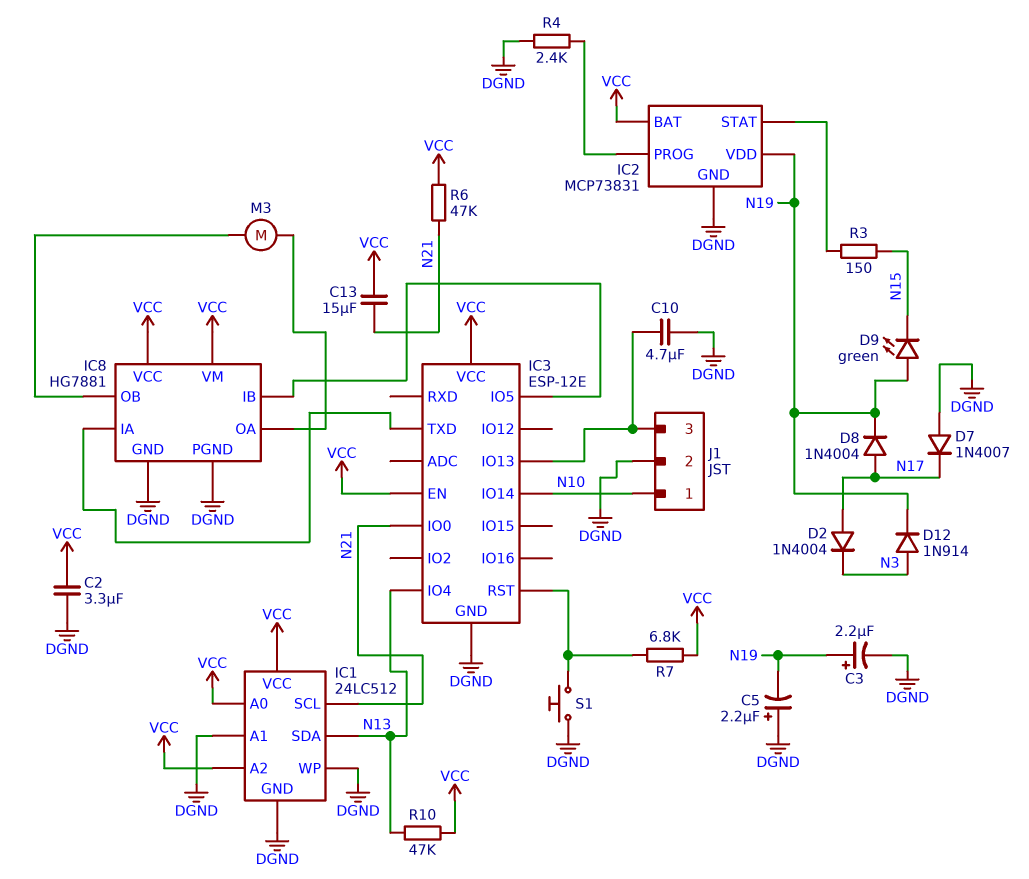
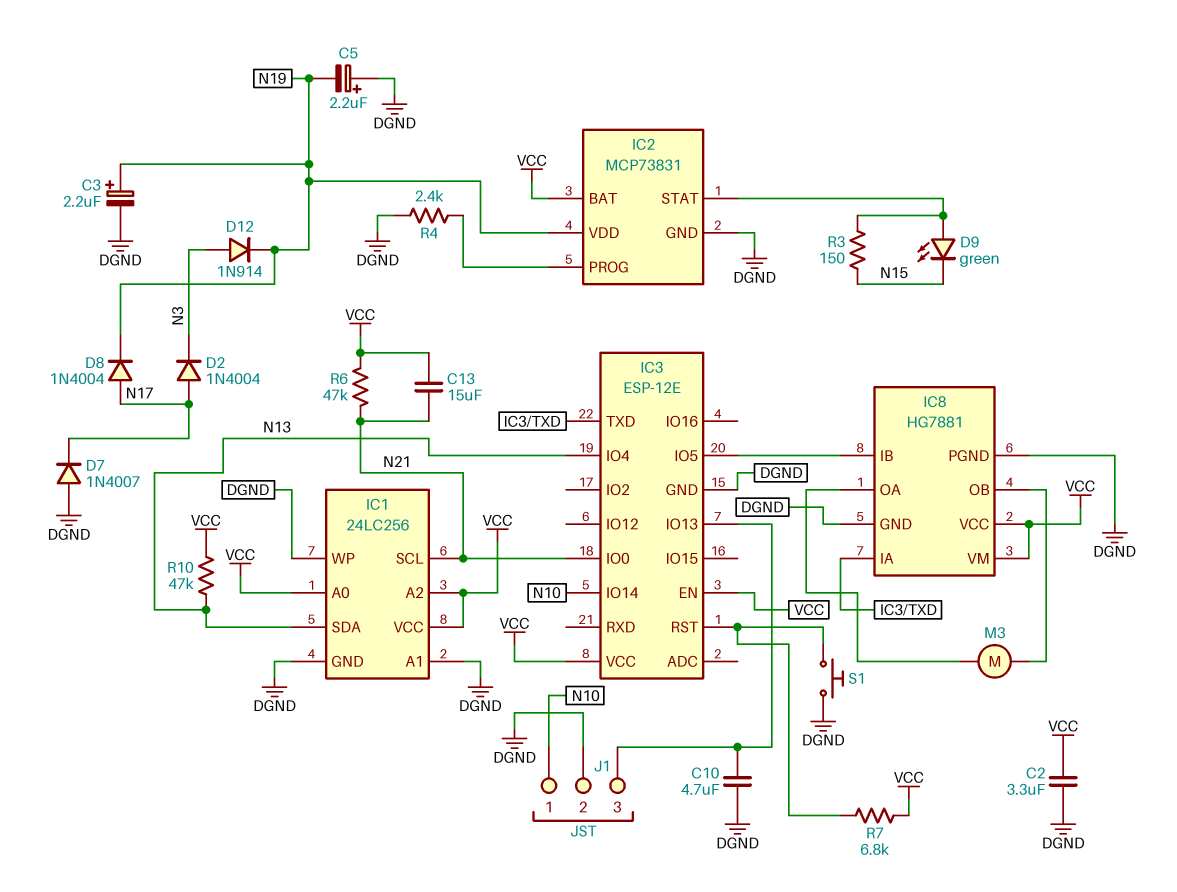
D9: LED green (A N19, K N15) -> LED green (A IC2/STAT, K N15)
IC1: 24LC512 -> 24LC256

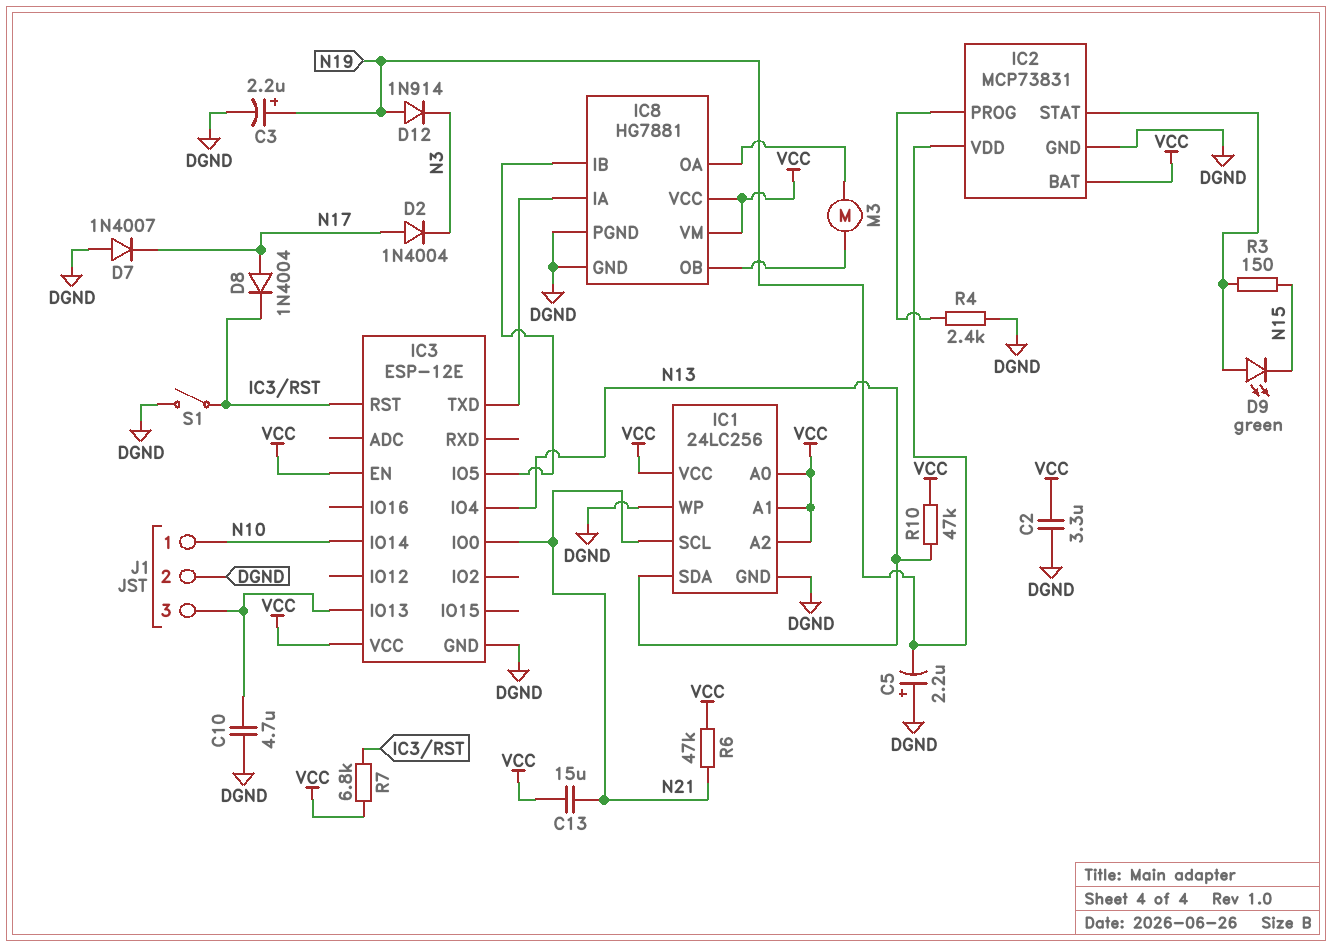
D8: diode 1N4004 (A N17, K N19) -> diode 1N4004 (A N17, K IC3/RST)
D12: diode 1N914 (A N3, K N19) -> diode 1N914 (A N19, K N3)
IC1 pin A1: DGND -> VCC
S1: button (DGND, IC3/RST) -> switch (DGND, IC3/RST)

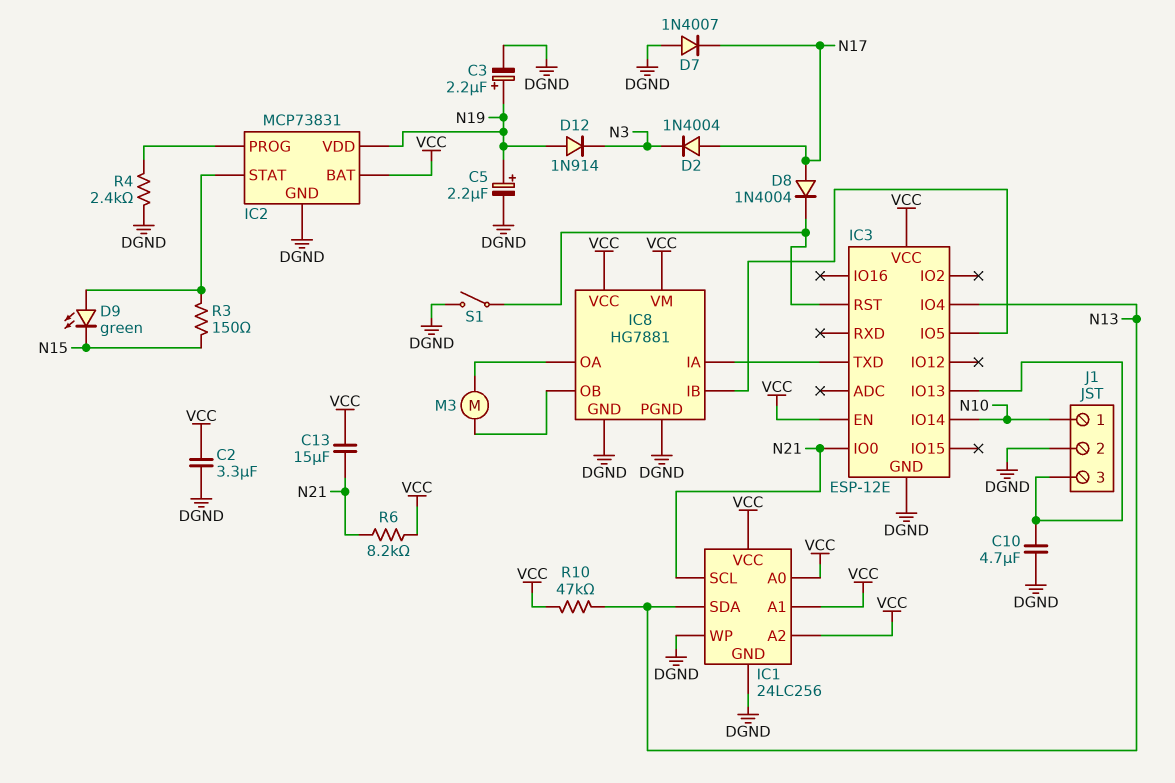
C5: 2.2uF (plus DGND, minus N19) -> 2.2uF (plus N19, minus DGND)
R6: 47k (N21, VCC) -> 8.2k (N21, VCC)
R7: 6.8k (IC3/RST, VCC) -> none

